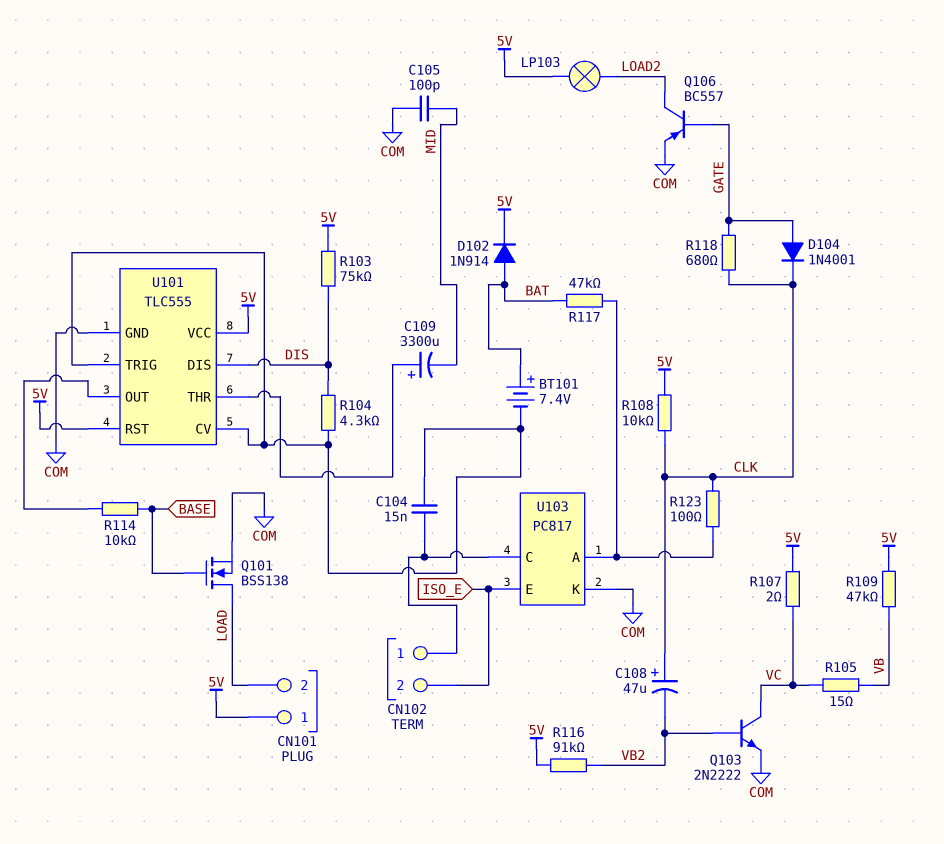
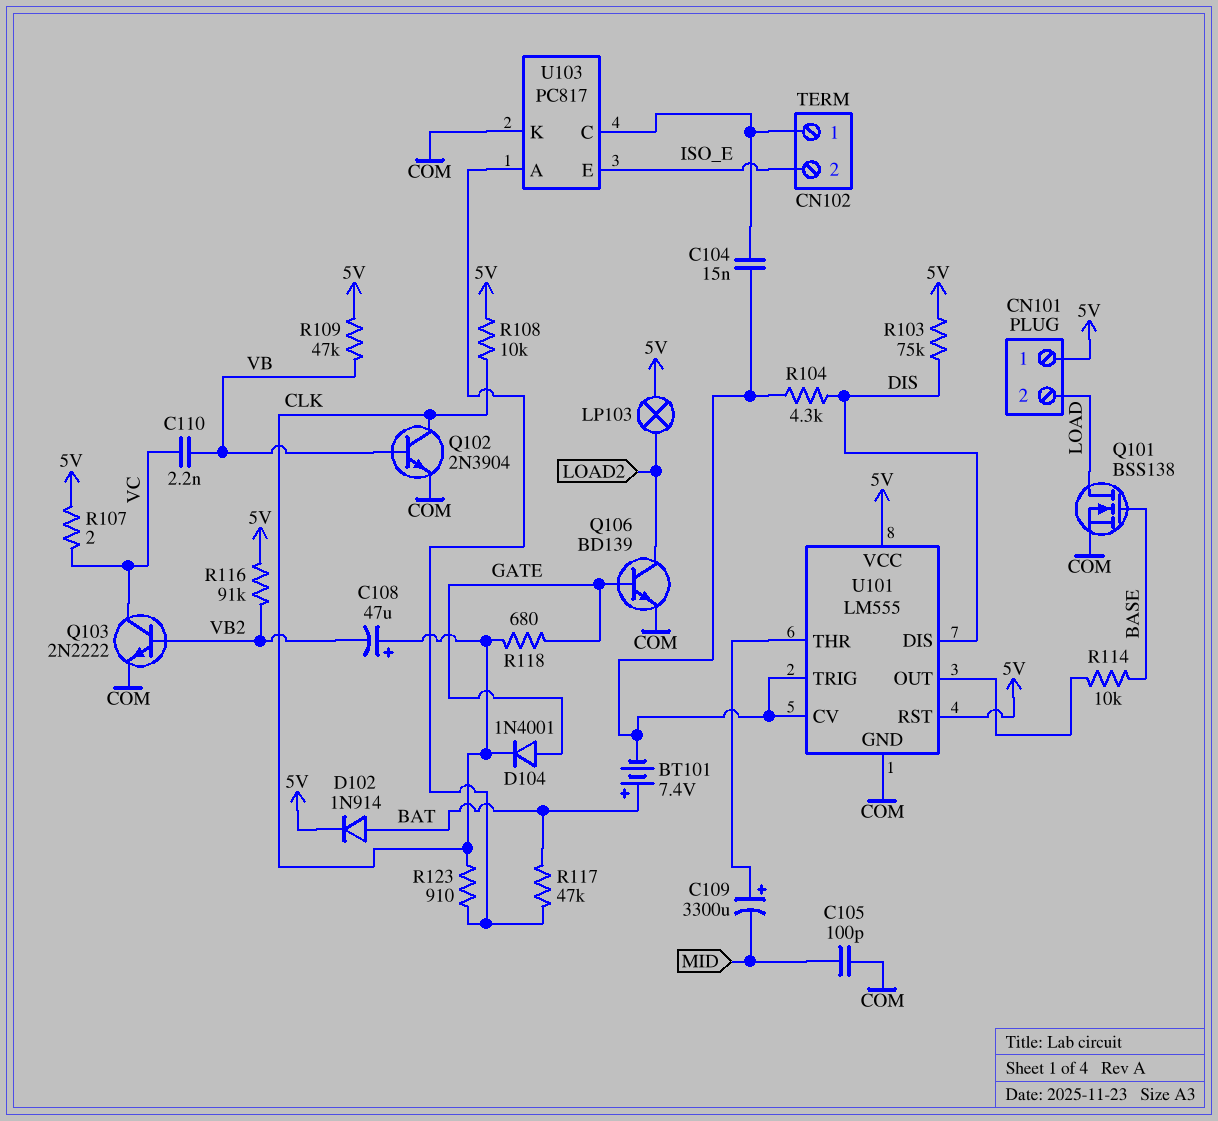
C110: none -> 2.2nF (VB, VC)
Q102: none -> NPN 2N3904 (B VB, C CLK, E COM)
Q106: PNP BC557 (B GATE, C LOAD2, E COM) -> NPN BD139 (B GATE, C LOAD2, E COM)
R105: 15 (VB, VC) -> none
R123: 100 (CLK, U103/A) -> 910 (CLK, U103/A)
U101: TLC555 -> LM555

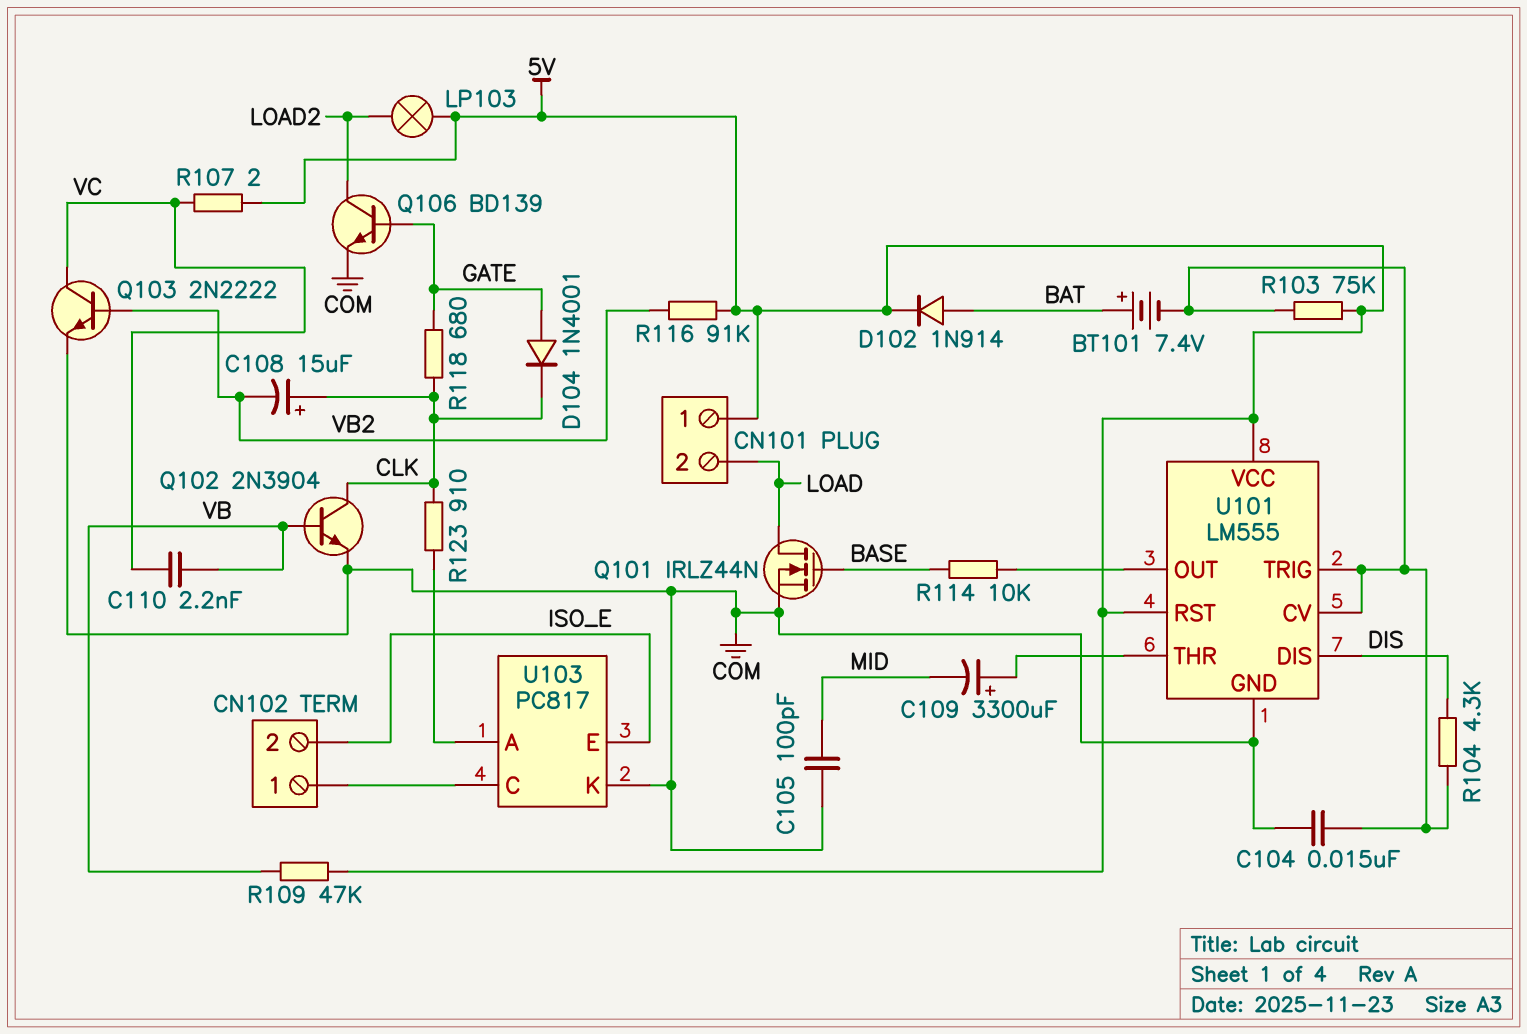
C104: 15nF (CN102/1, U101/CV) -> 15nF (COM, U101/CV)
C108: 47uF (plus CLK, minus VB2) -> 15uF (plus CLK, minus VB2)
Q101: NMOS BSS138 (G BASE, D LOAD, S COM) -> NMOS IRLZ44N (G BASE, D LOAD, S COM)
R103: 75k (5V, DIS) -> 75k (5V, U101/CV)
R108: 10k (5V, CLK) -> none
R117: 47k (BAT, U103/A) -> none

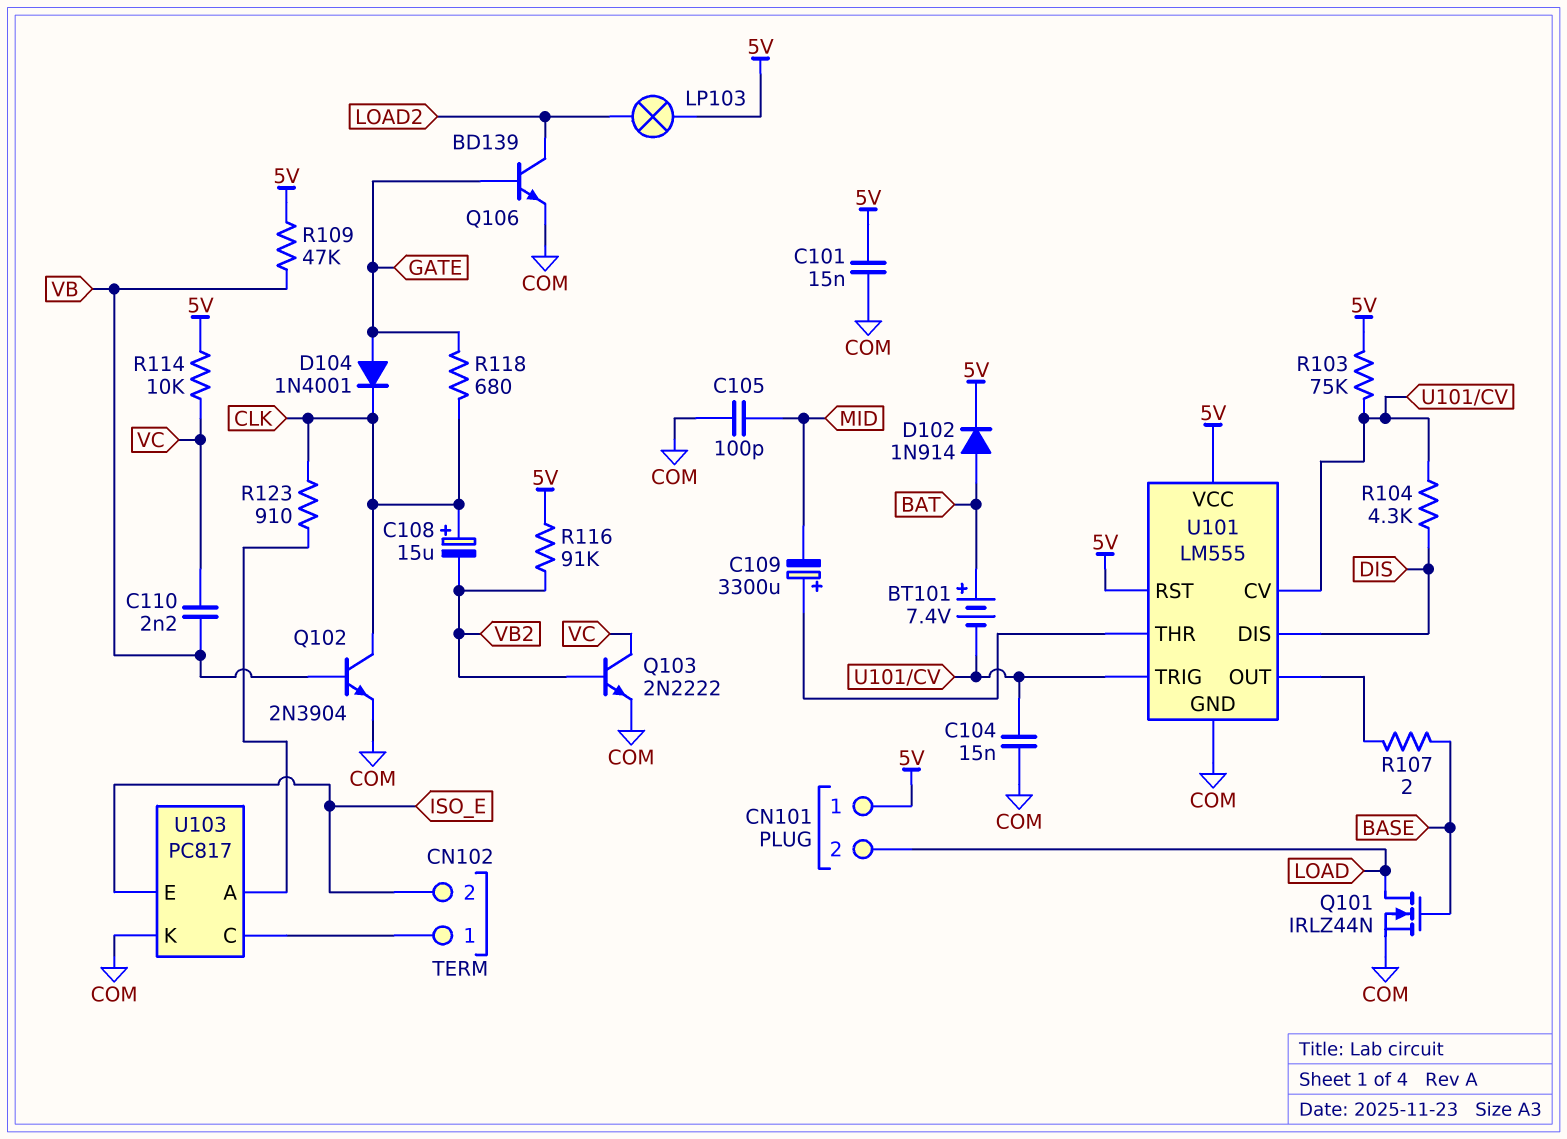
C101: none -> 15nF (5V, COM)
R107: 2 (5V, VC) -> 2 (BASE, U101/OUT)
R114: 10k (BASE, U101/OUT) -> 10k (5V, VC)

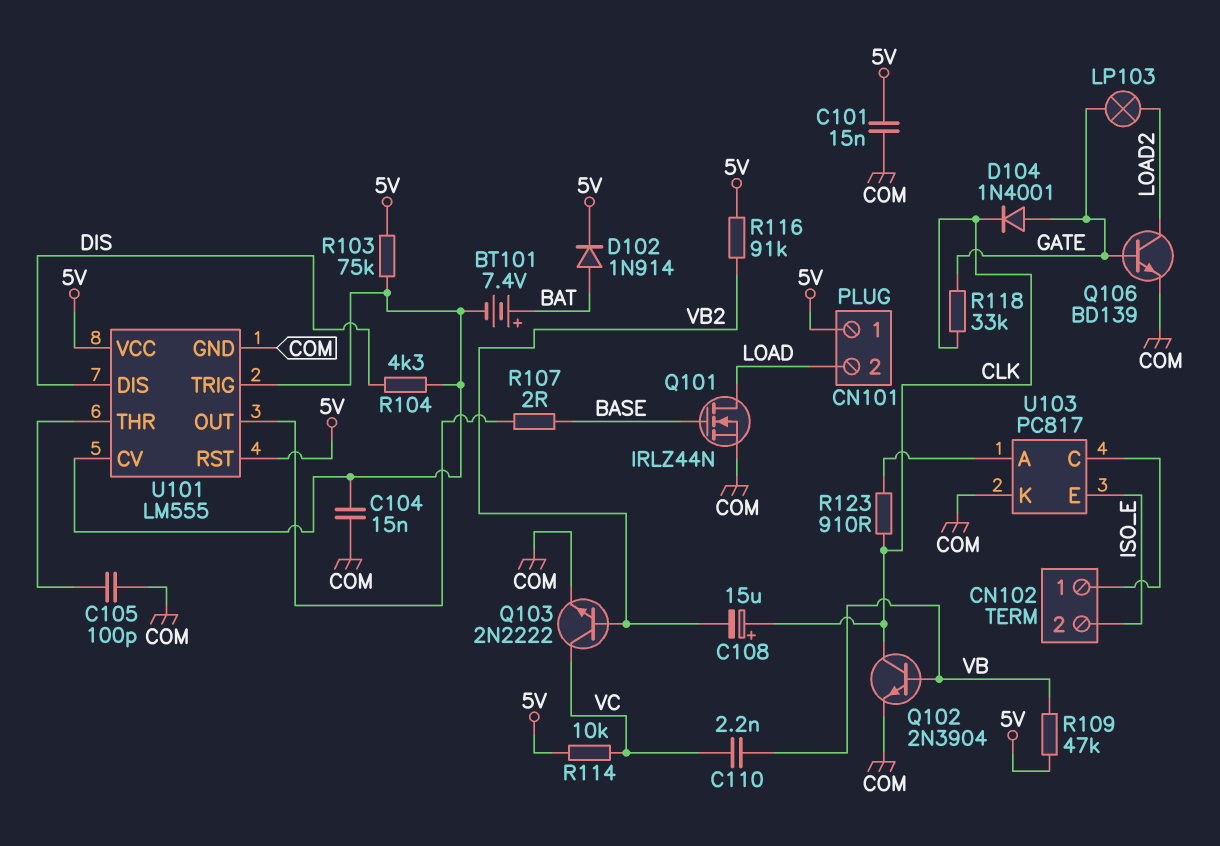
C105: 100pF (COM, MID) -> 100pF (COM, U101/THR)
C109: 3300uF (plus U101/THR, minus MID) -> none
LP103: lamp (5V, LOAD2) -> lamp (GATE, LOAD2)
R118: 680 (CLK, GATE) -> 33k (CLK, GATE)

